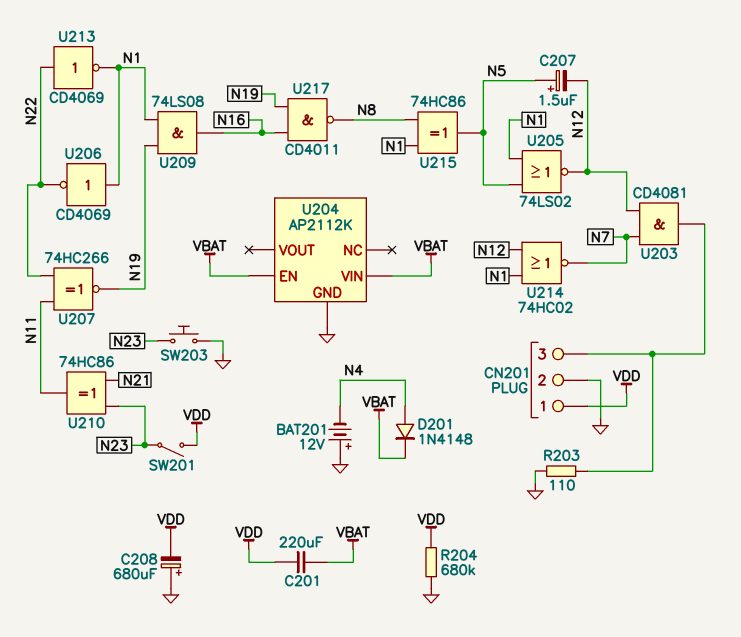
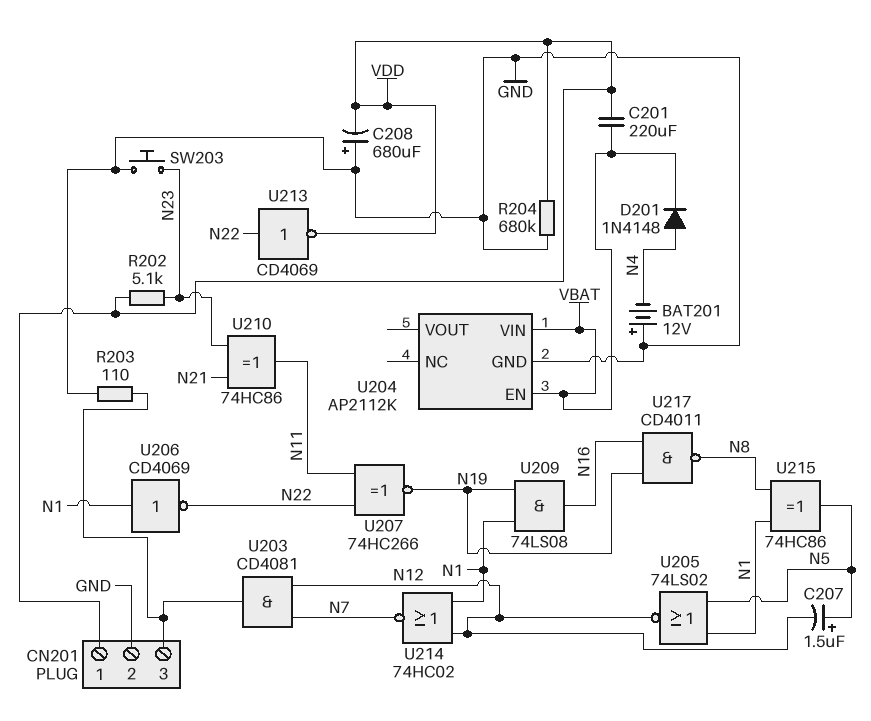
R202: none -> 5.1k (N23, VDD)
SW201: switch (N23, VDD) -> none
U213: NOT CD4069 (in N22, out N1) -> NOT CD4069 (in N22, out VDD)

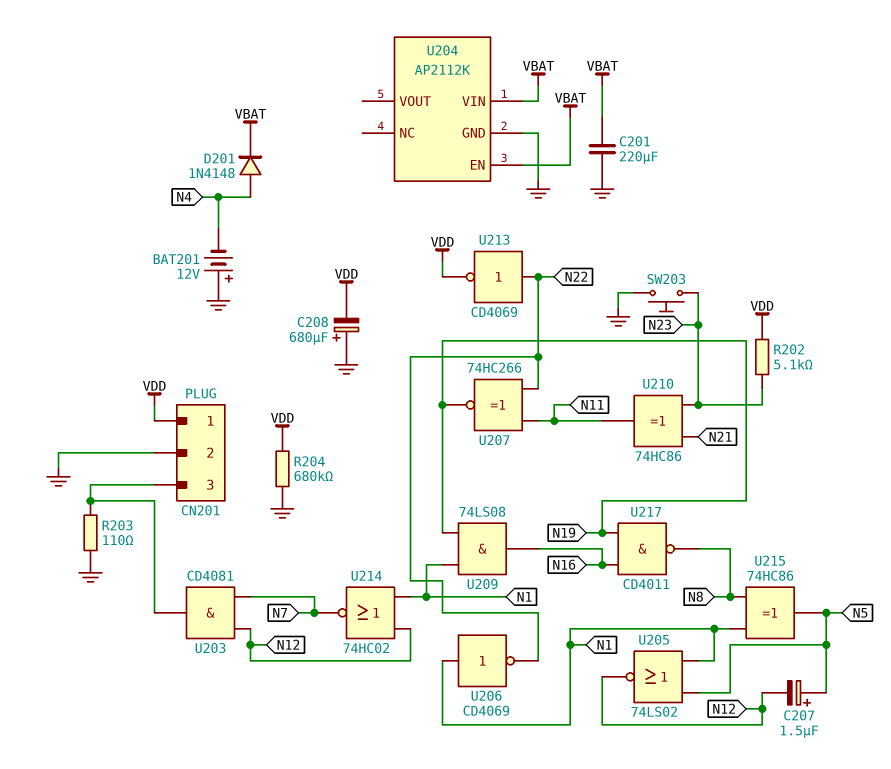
C201: 220uF (VBAT, VDD) -> 220uF (GND, VBAT)

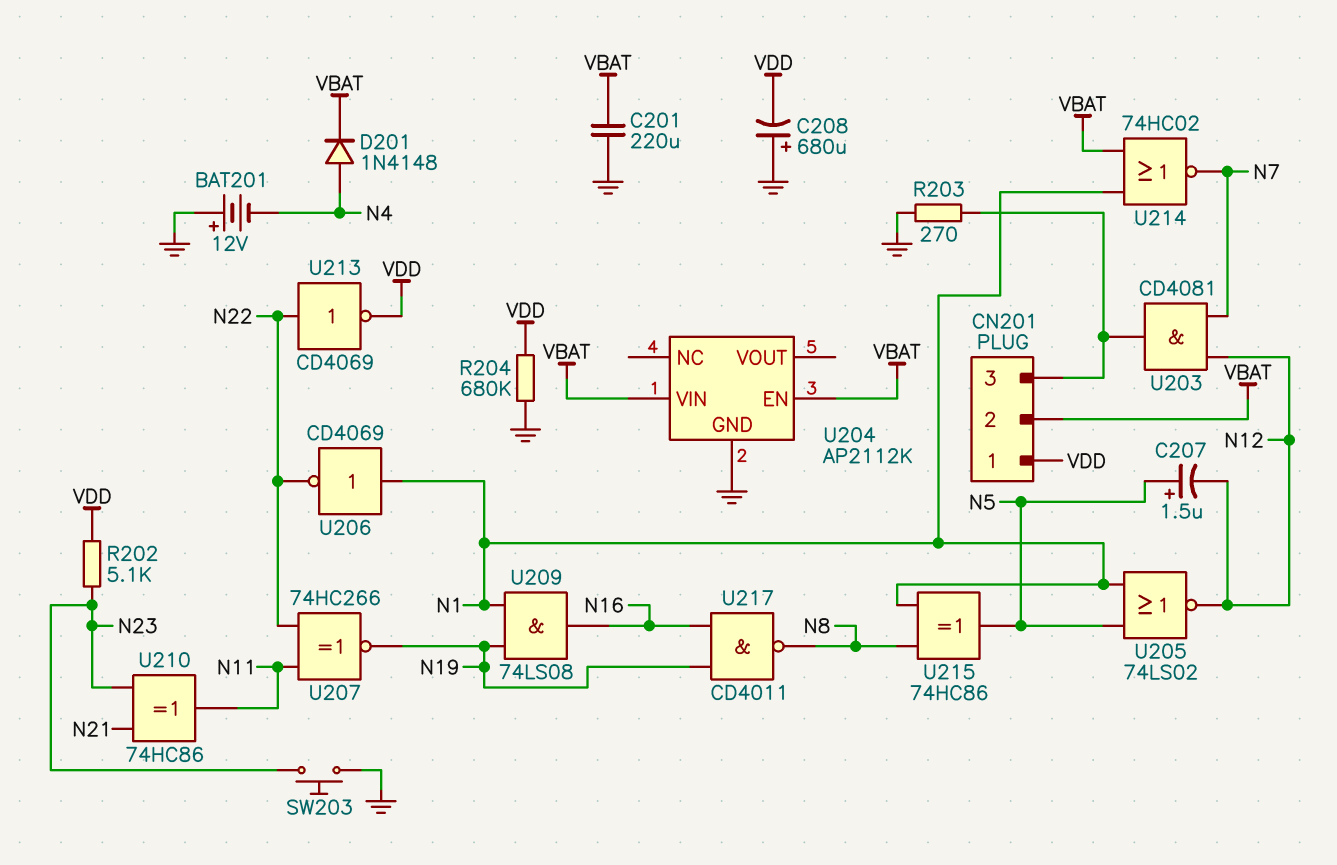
CN201 pin 2: GND -> VBAT
R203: 110 (CN201/3, GND) -> 270 (CN201/3, GND)
U214: NOR 74HC02 (in N1, in N12, out N7) -> NOR 74HC02 (in N1, in VBAT, out N7)

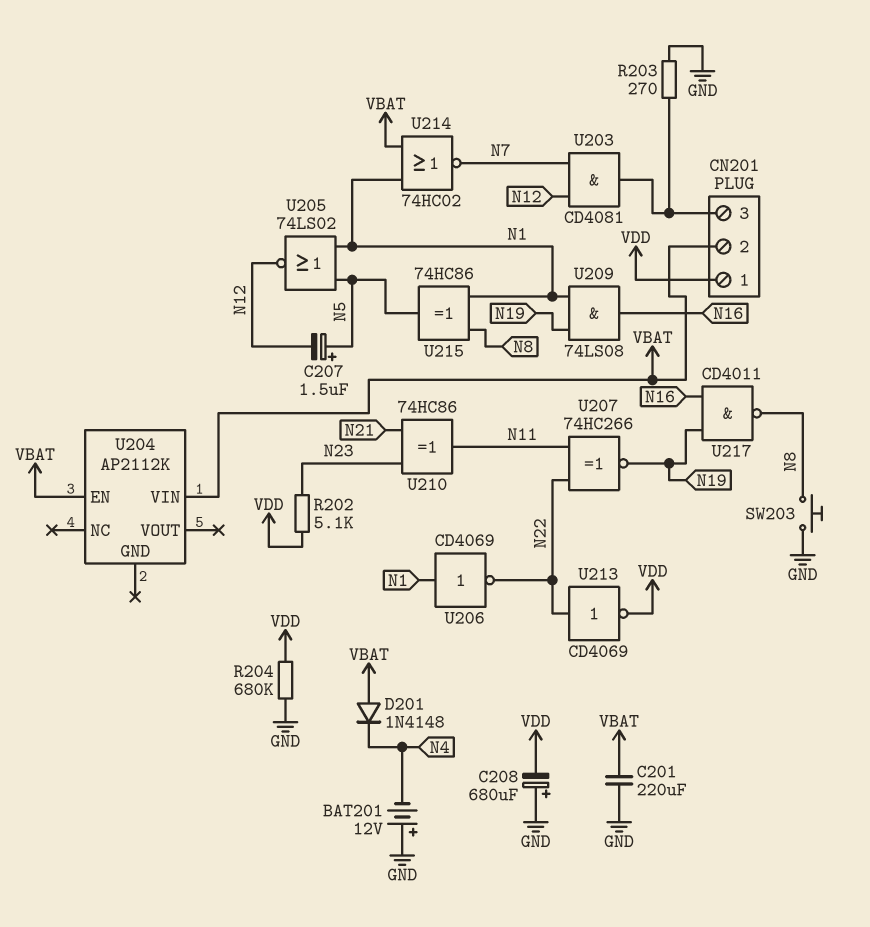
D201: diode 1N4148 (A N4, K VBAT) -> diode 1N4148 (A VBAT, K N4)
SW203: button (GND, N23) -> button (GND, N8)
U204 pin GND: GND -> none

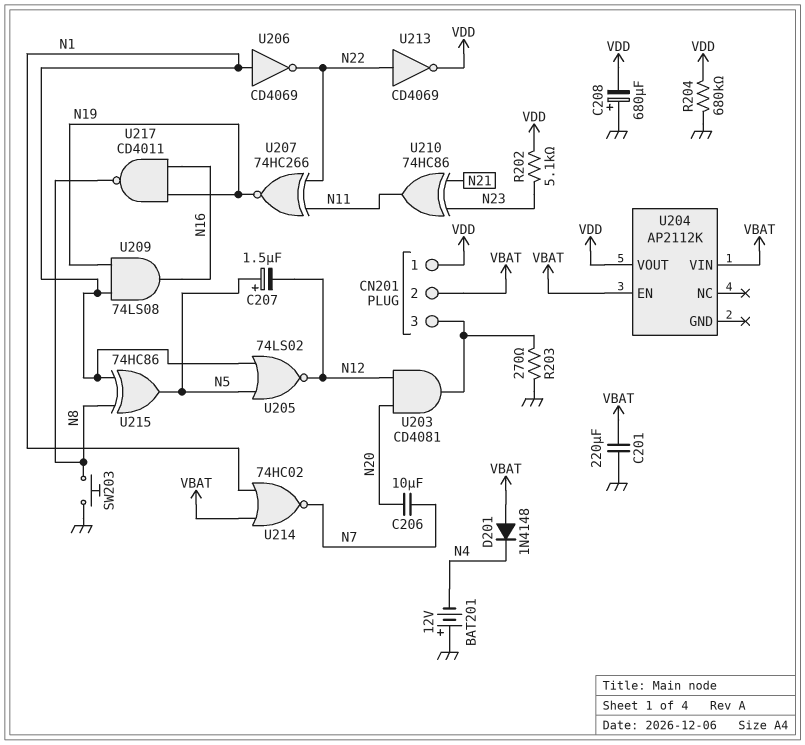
C206: none -> 10uF (N7, N20)
U203: AND CD4081 (in N7, in N12, out CN201/3) -> AND CD4081 (in N12, in N20, out CN201/3)
U204 pin VOUT: none -> VDD

